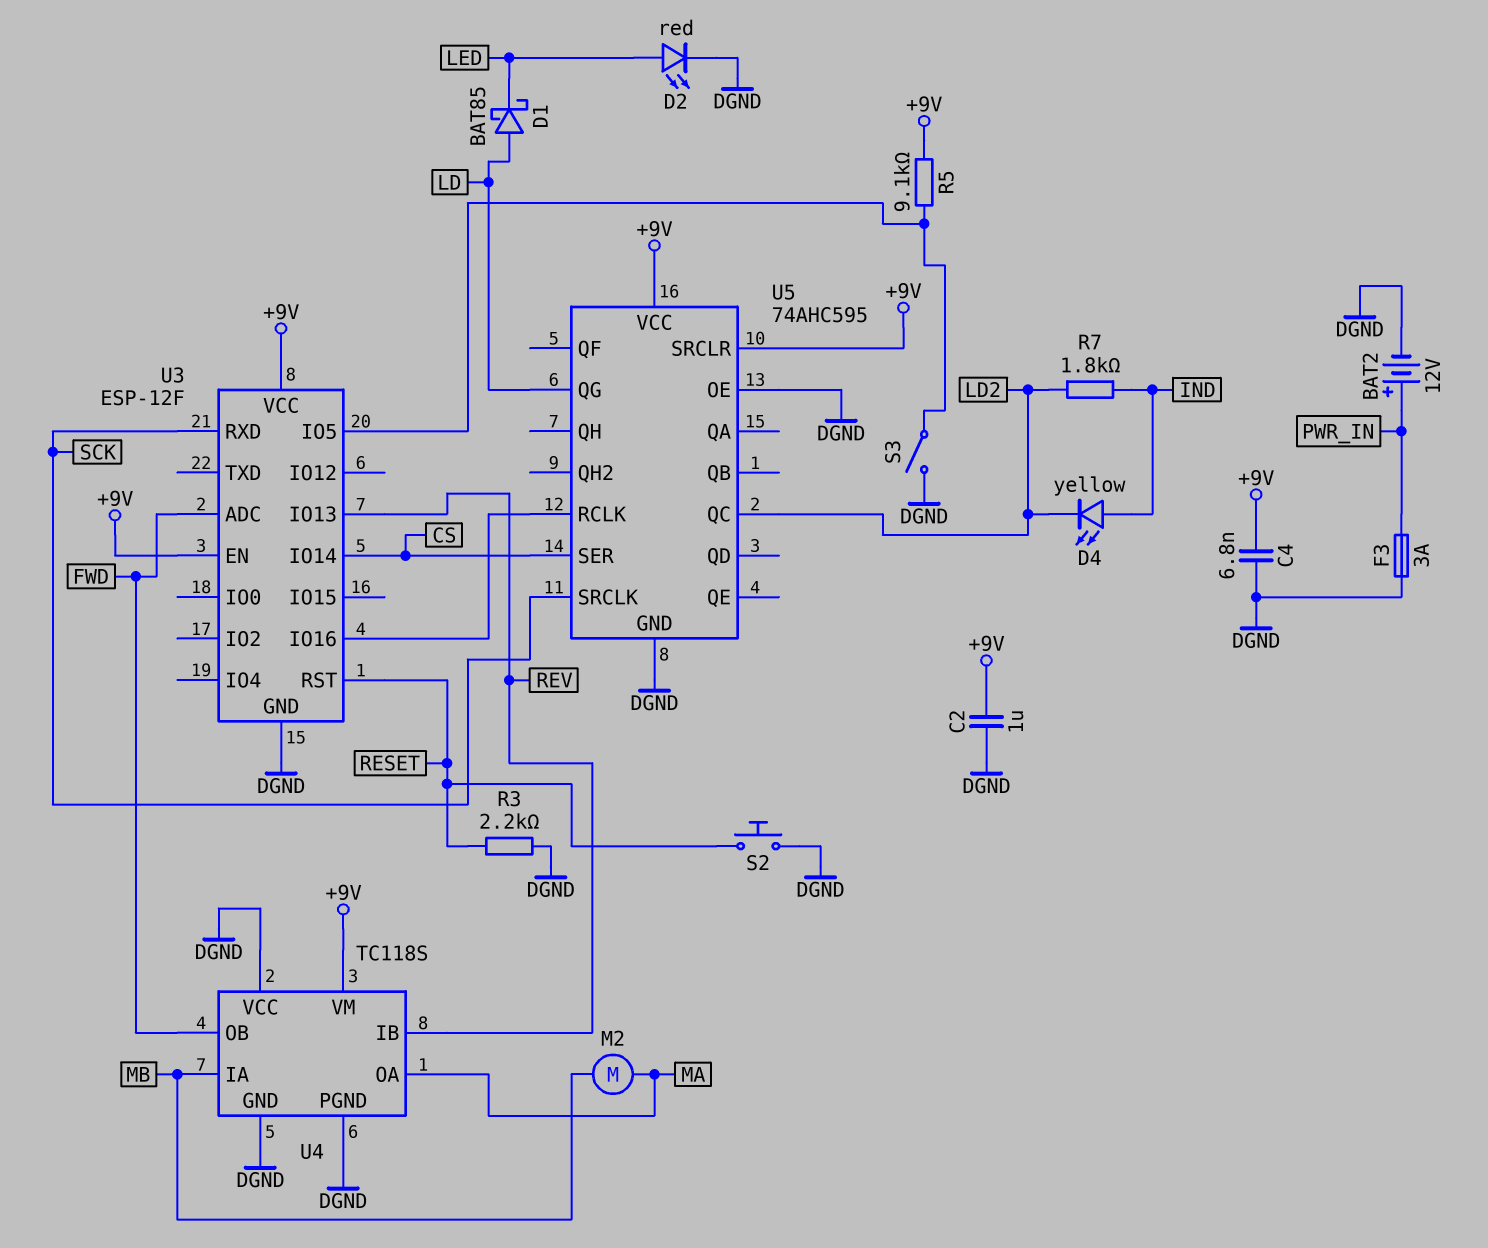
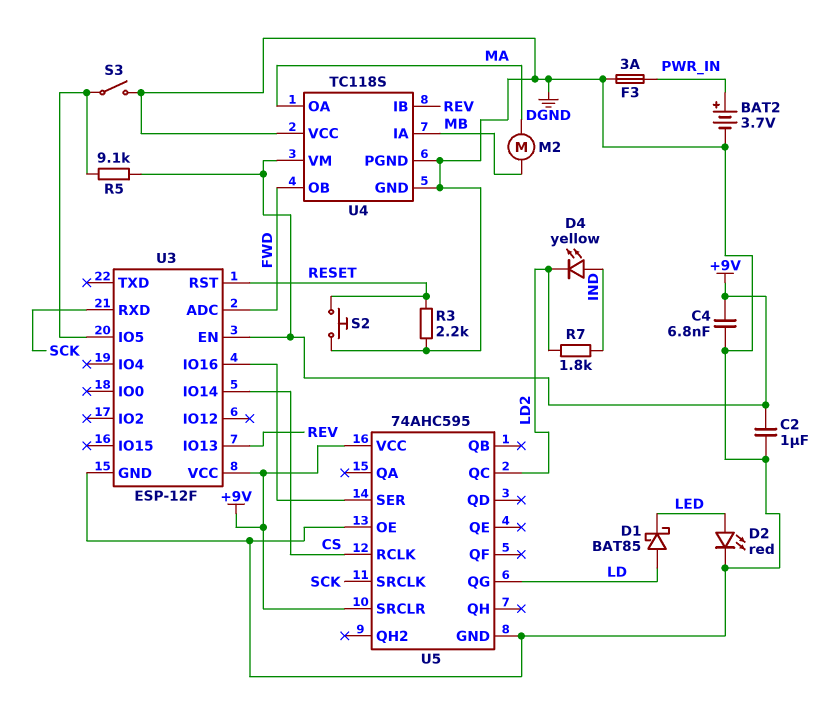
BAT2: 12V (plus PWR_IN, minus DGND) -> 3.7V (plus PWR_IN, minus DGND)
U5 pin RCLK: U3/IO16 -> CS
U5 pin SER: CS -> U3/IO16

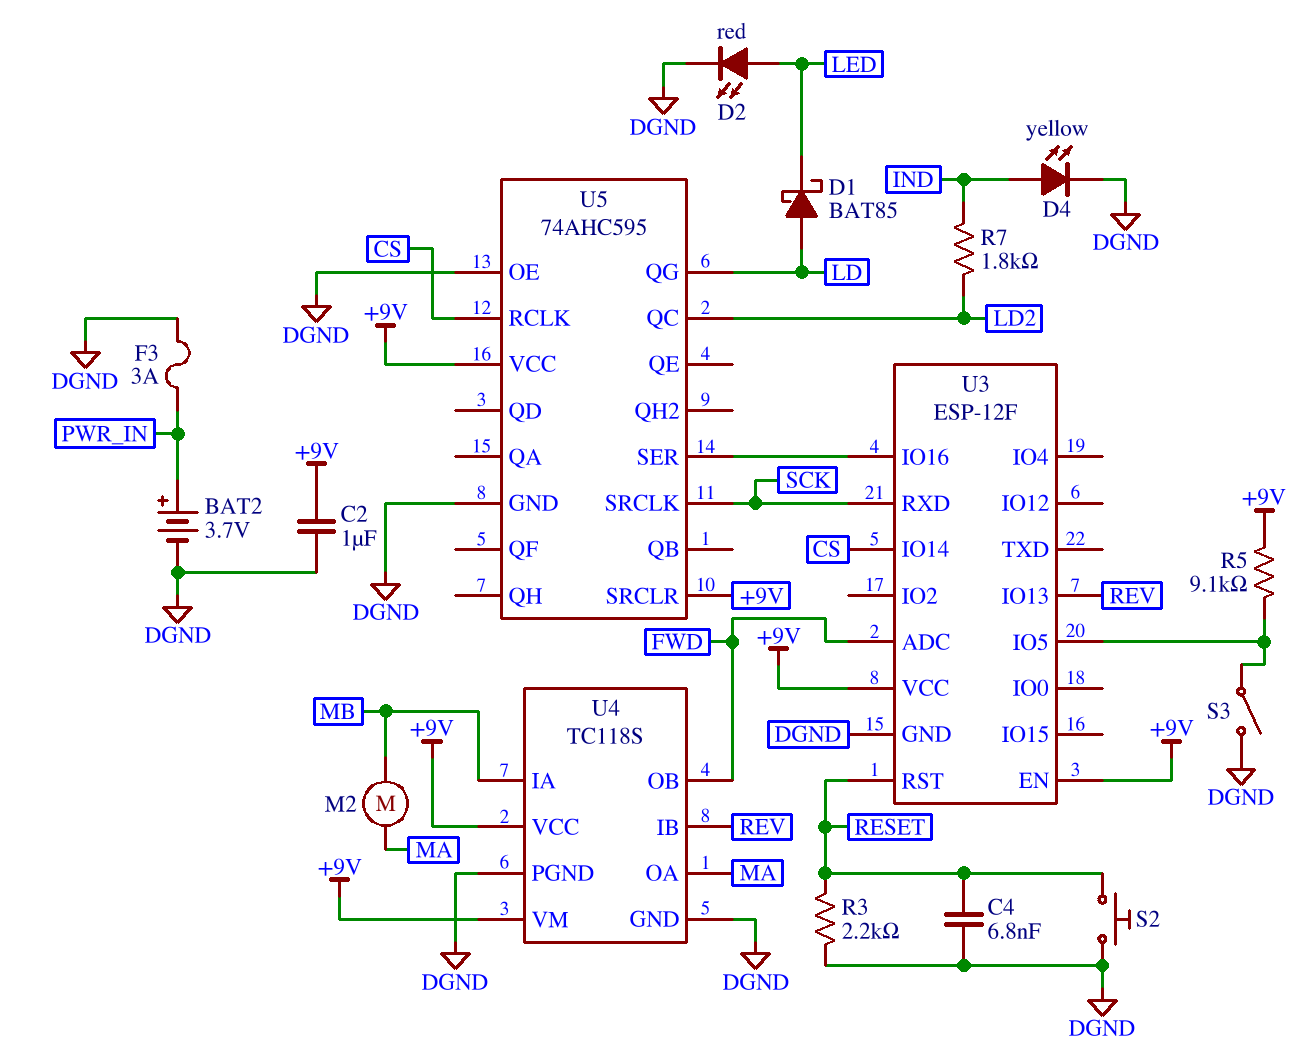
C4: 6.8nF (+9V, DGND) -> 6.8nF (DGND, RESET)
D4: LED yellow (A IND, K LD2) -> LED yellow (A IND, K DGND)
U4 pin VCC: DGND -> +9V

